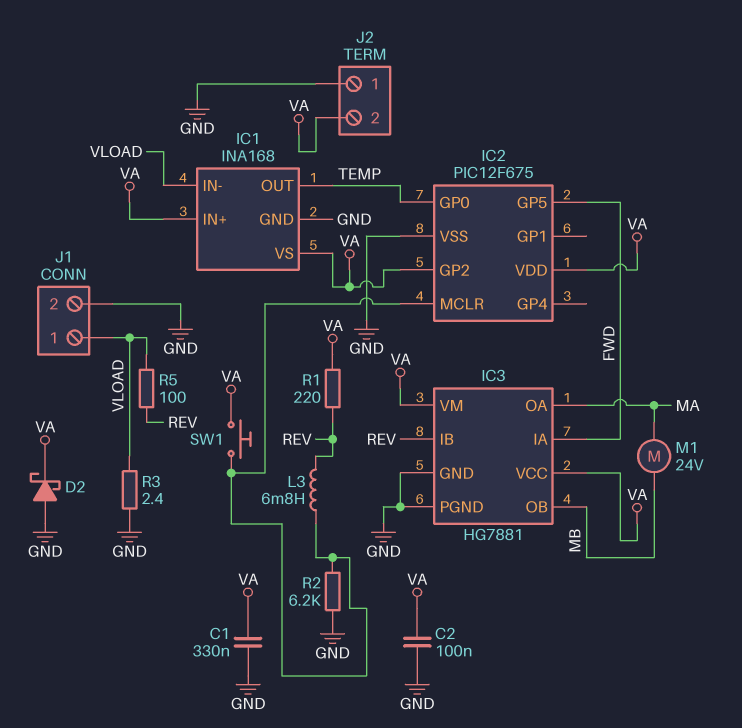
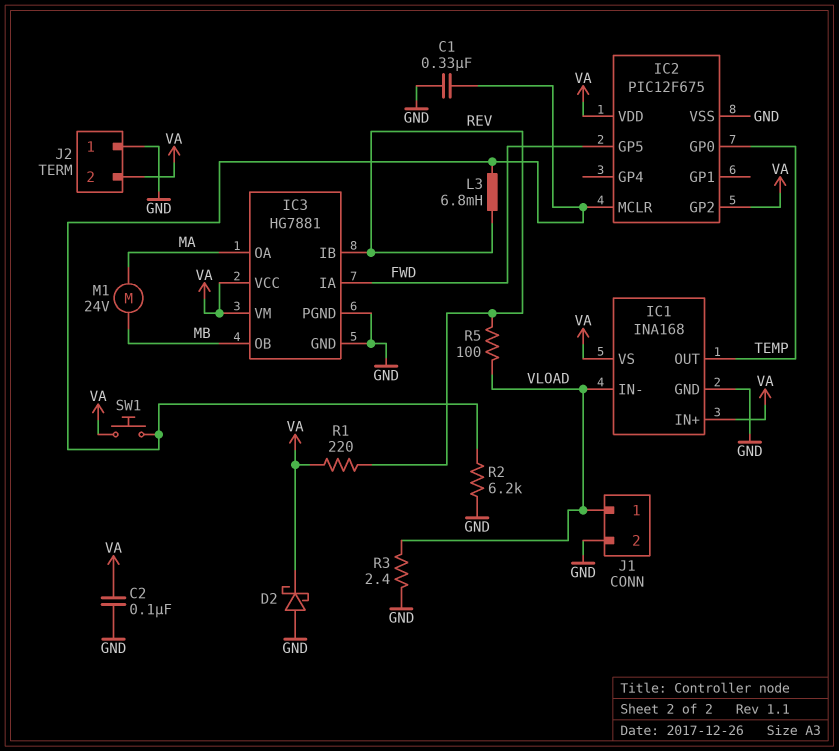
C1: 330nF (GND, VA) -> 330nF (GND, IC2/MCLR)

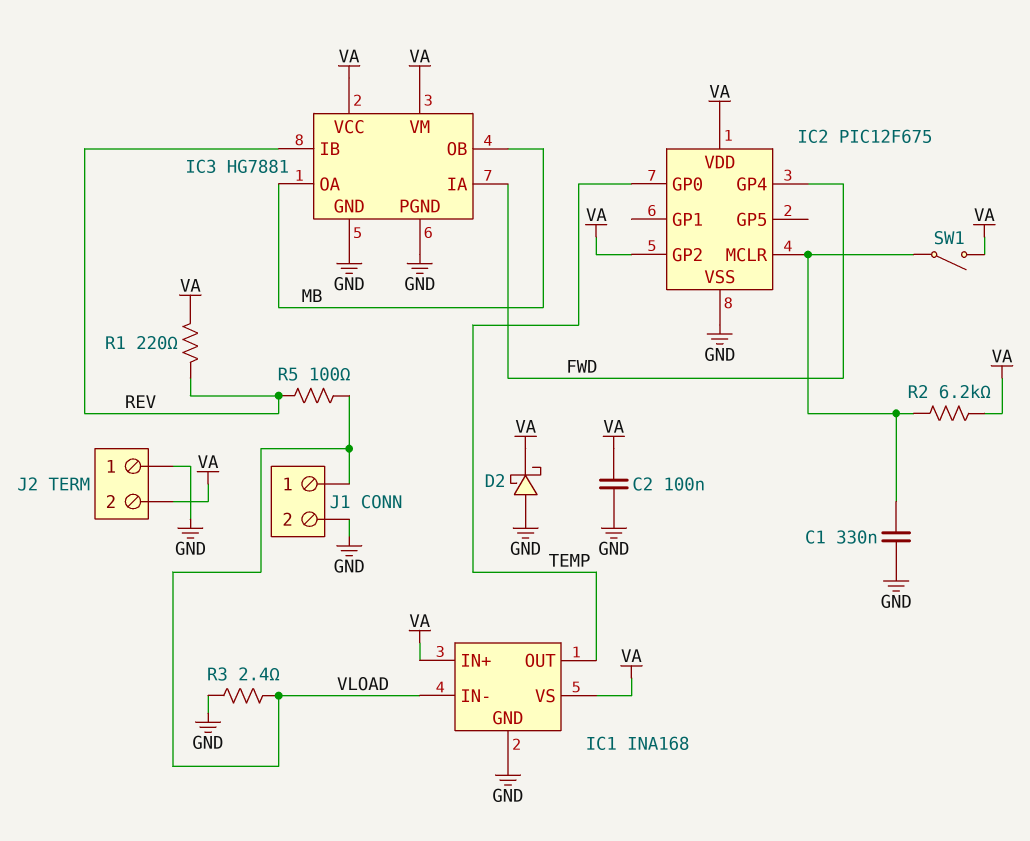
IC2 pin GP4: none -> FWD
IC2 pin GP5: FWD -> none
IC3 pin OA: MA -> MB
L3: 6.8mH (IC2/MCLR, REV) -> none
M1: motor 24V (MA, MB) -> none
R2: 6.2k (GND, IC2/MCLR) -> 6.2k (IC2/MCLR, VA)
SW1: button (IC2/MCLR, VA) -> switch (IC2/MCLR, VA)

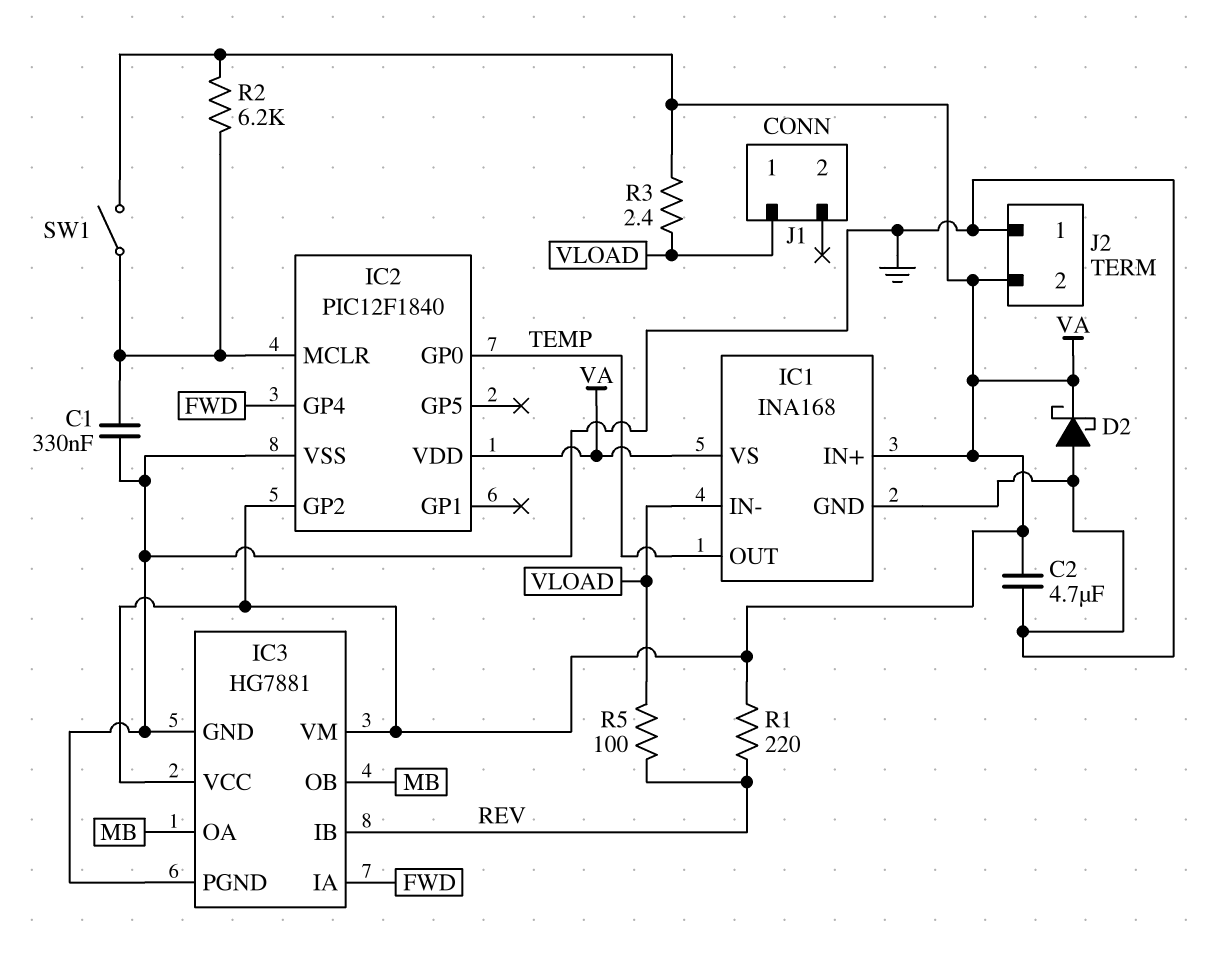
C2: 100nF (GND, VA) -> 4.7uF (GND, VA)
IC2: PIC12F675 -> PIC12F1840
J1 pin 2: GND -> none
R3: 2.4 (GND, VLOAD) -> 2.4 (VA, VLOAD)

